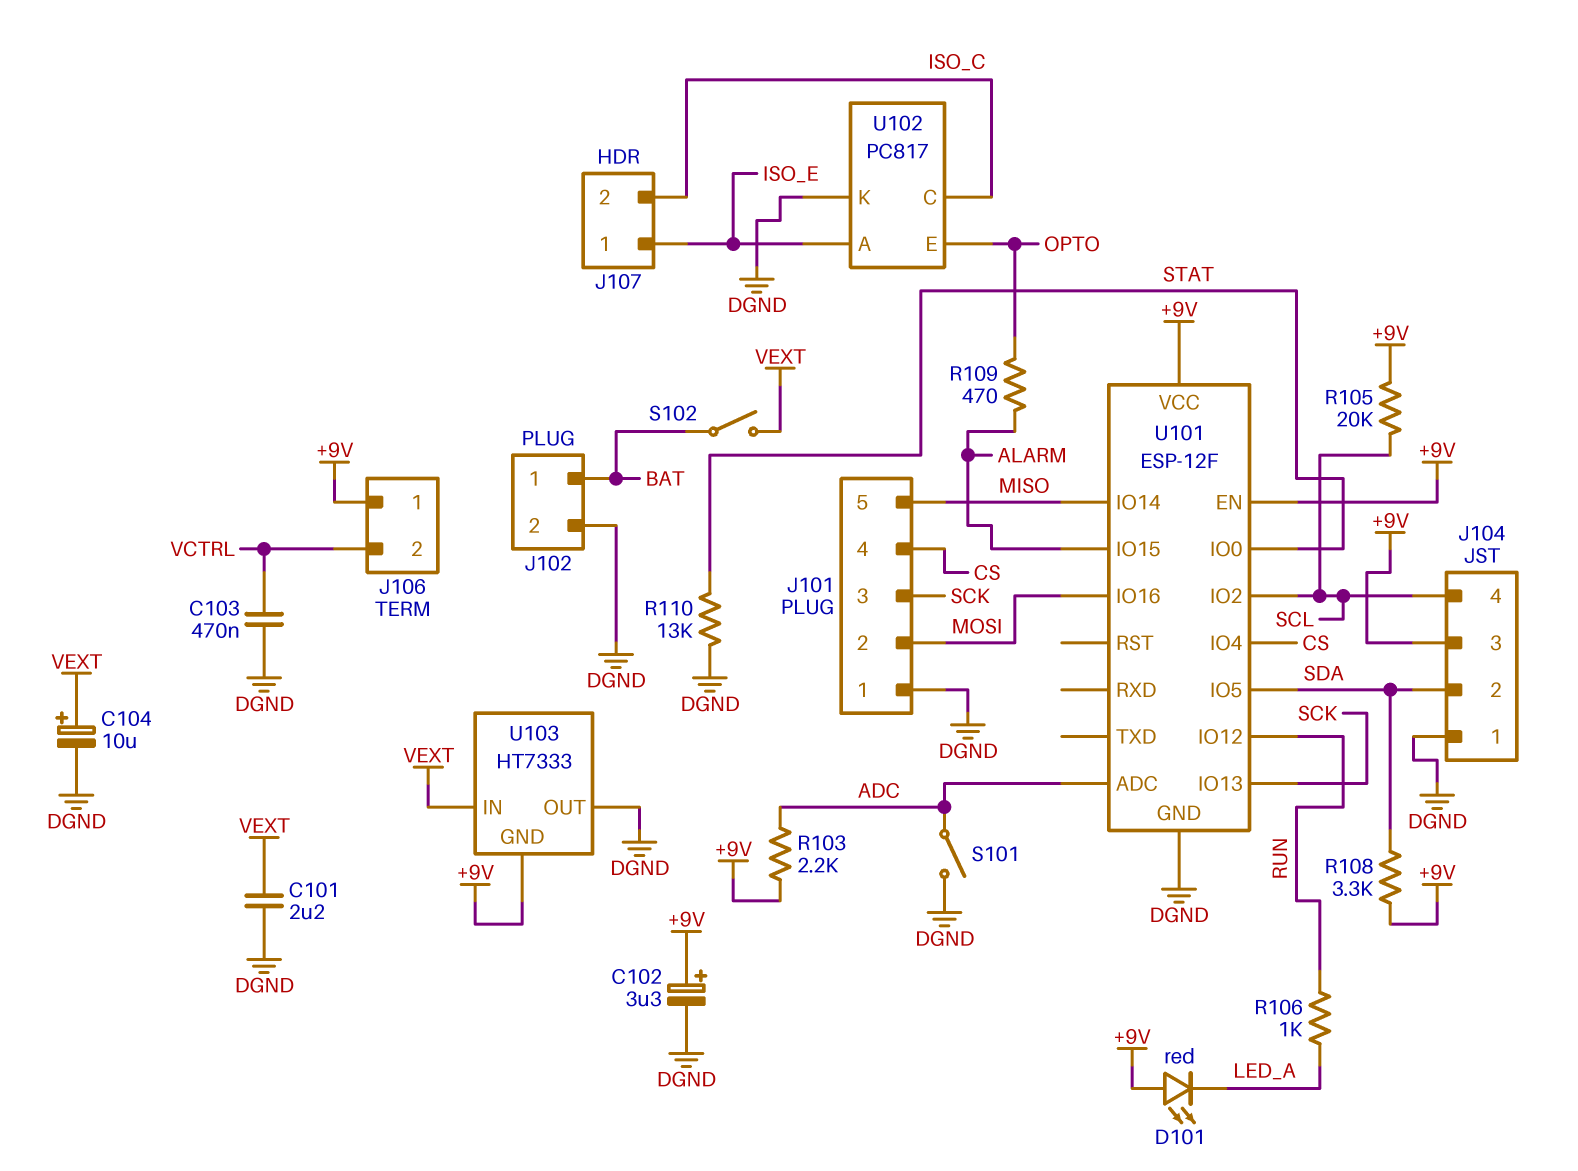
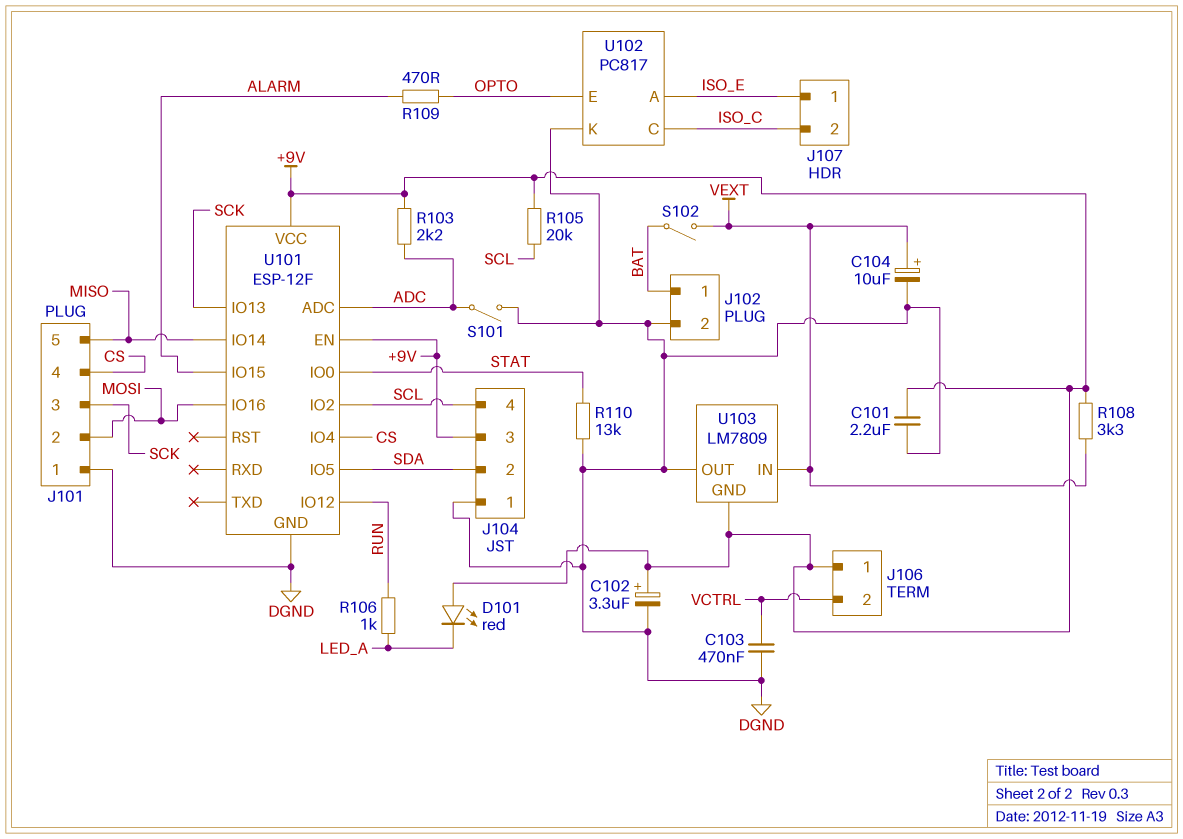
C101: 2.2uF (DGND, VEXT) -> 2.2uF (+9V, DGND)
R108: 3.3k (+9V, SDA) -> 3.3k (+9V, VEXT)
U103: HT7333 -> LM7809

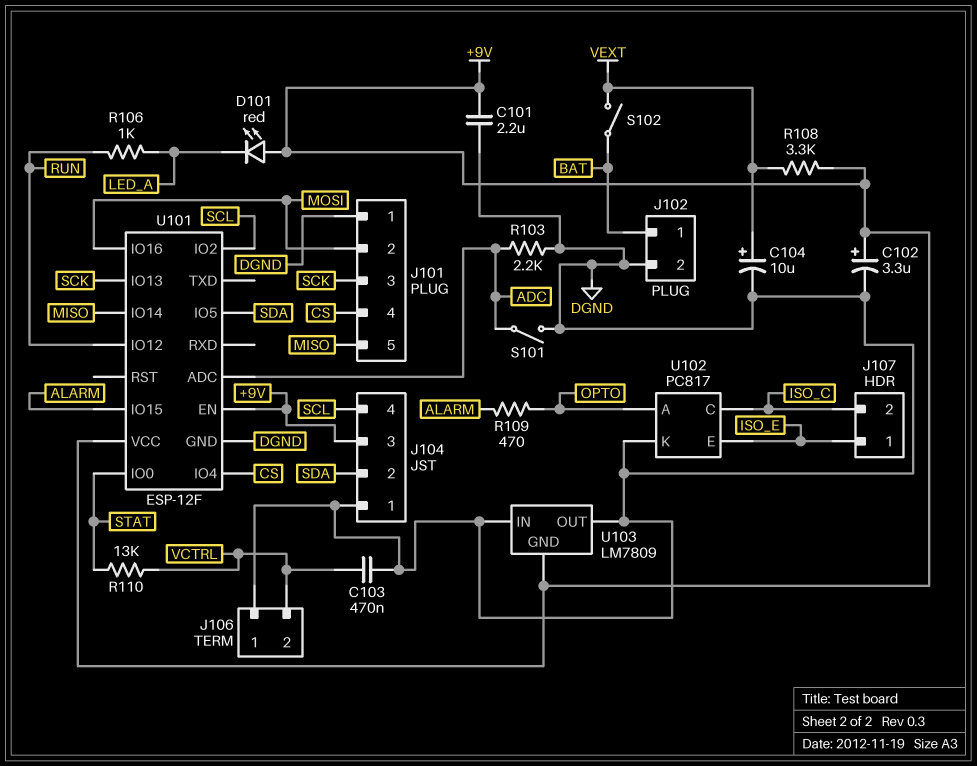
J106 pin 1: +9V -> DGND
R103: 2.2k (+9V, ADC) -> 2.2k (ADC, DGND)
R105: 20k (+9V, SCL) -> none
R110: 13k (DGND, STAT) -> 13k (STAT, VCTRL)
U102 pin A: ISO_E -> OPTO
U102 pin E: OPTO -> ISO_E
U103 pin IN: VEXT -> DGND

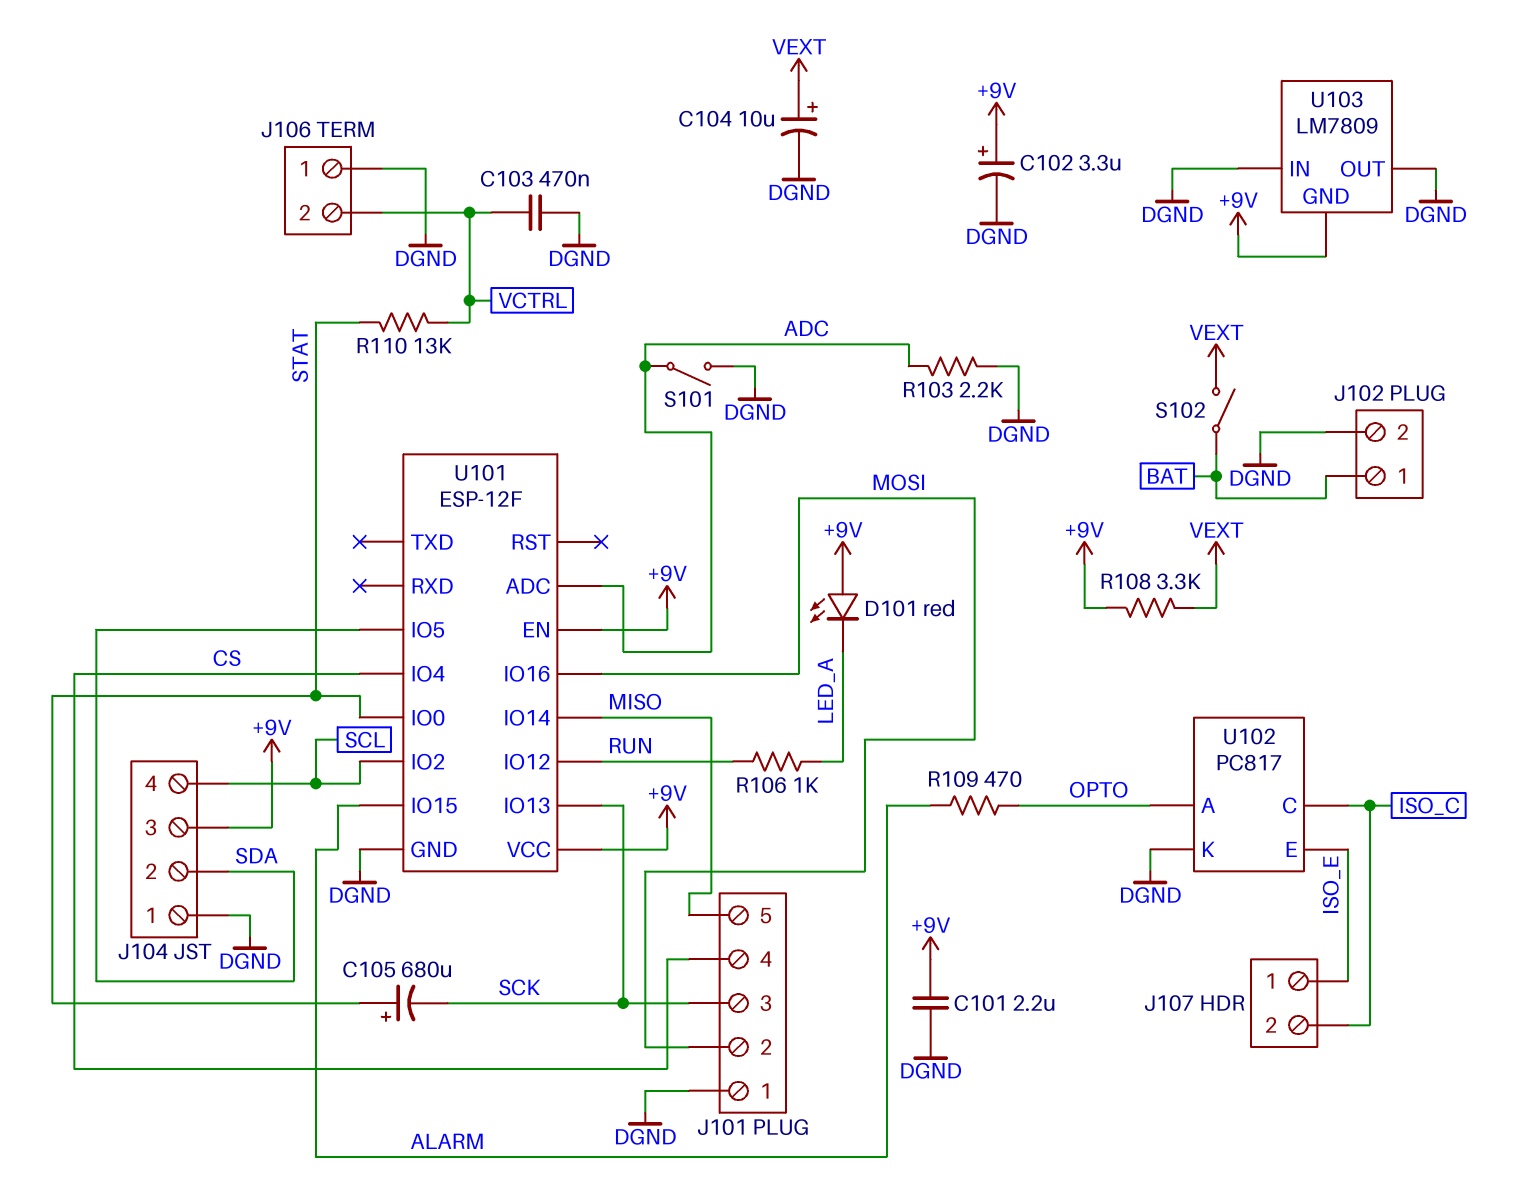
C105: none -> 680uF (plus STAT, minus SCK)

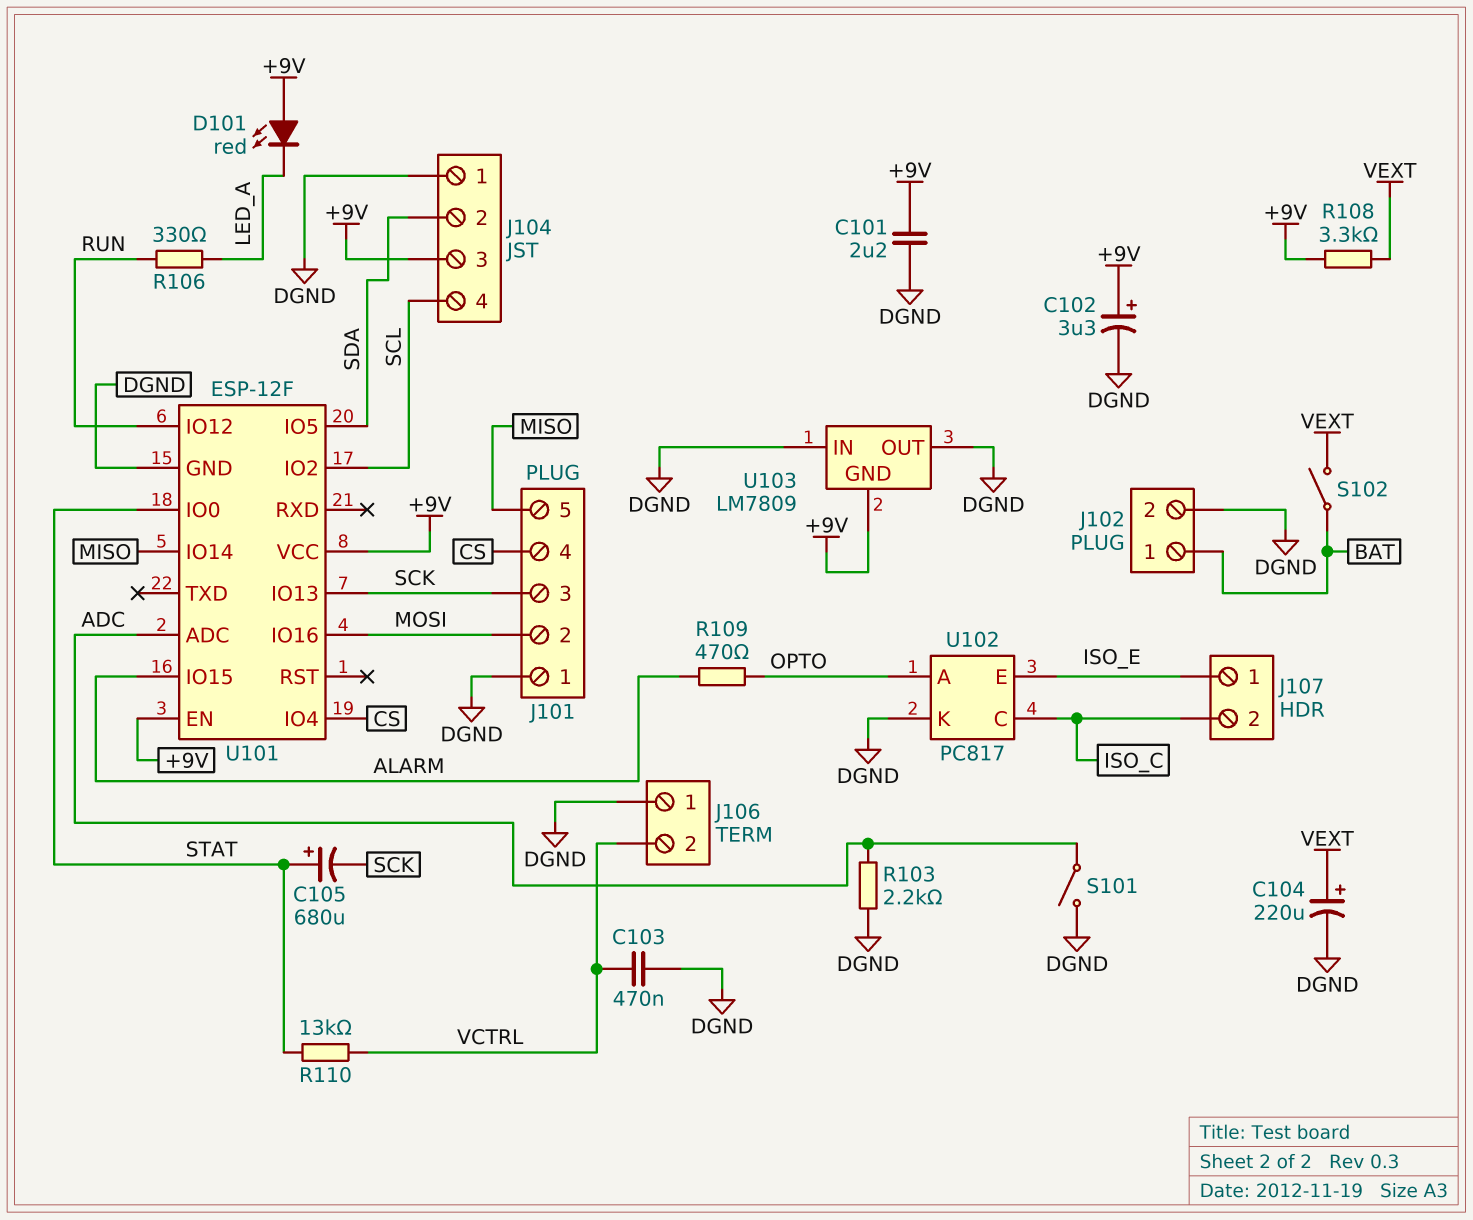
C104: 10uF (plus VEXT, minus DGND) -> 220uF (plus VEXT, minus DGND)
R106: 1k (LED_A, RUN) -> 330 (LED_A, RUN)

